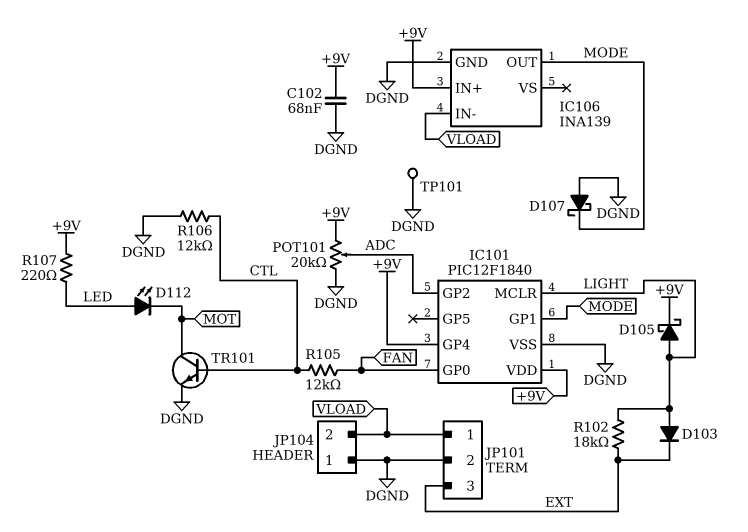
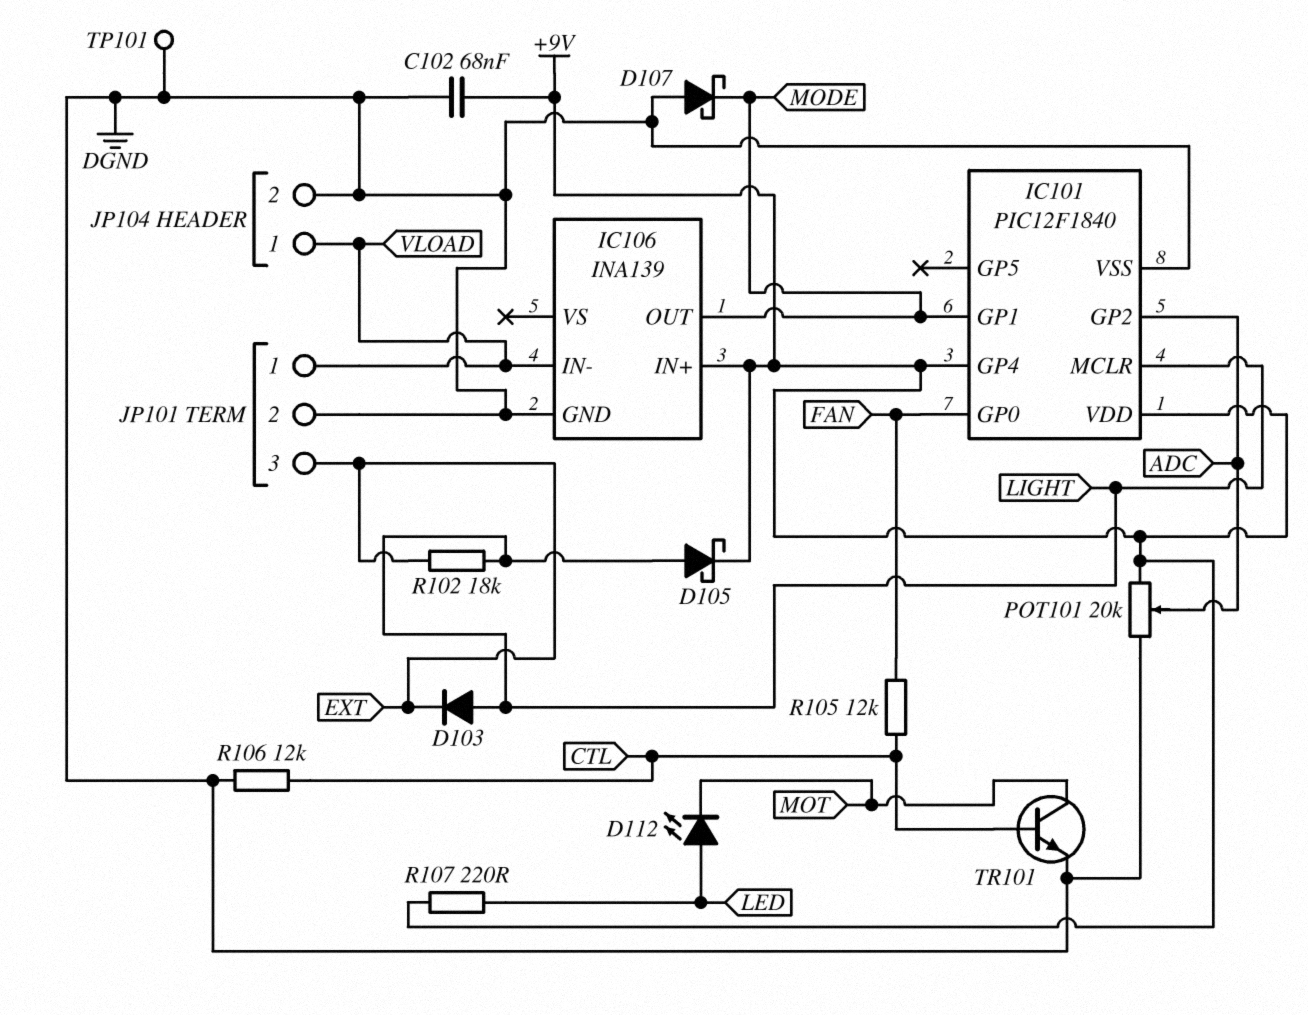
JP104 pin 1: DGND -> VLOAD
JP104 pin 2: VLOAD -> DGND

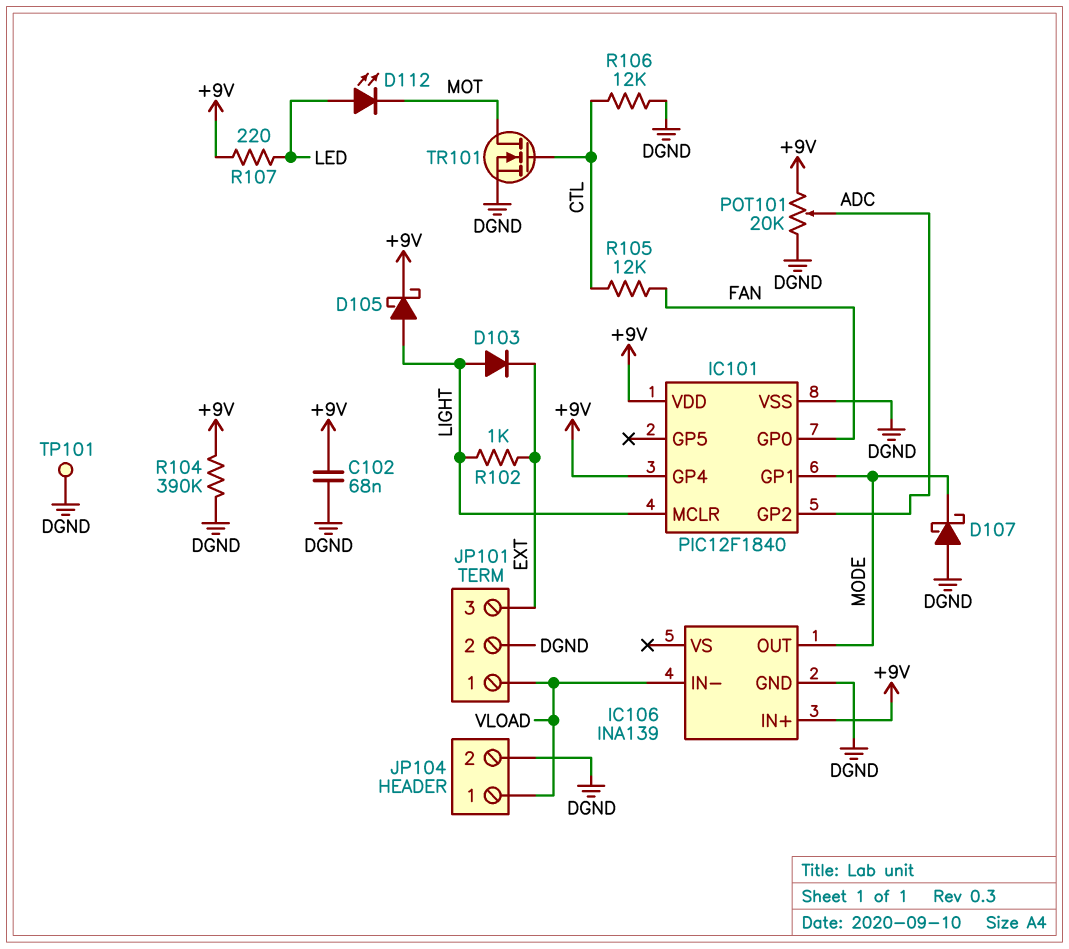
R102: 18k (EXT, LIGHT) -> 1k (EXT, LIGHT)
R104: none -> 390k (+9V, DGND)
TR101: NPN (B CTL, C MOT, E DGND) -> NMOS (G CTL, D MOT, S DGND)

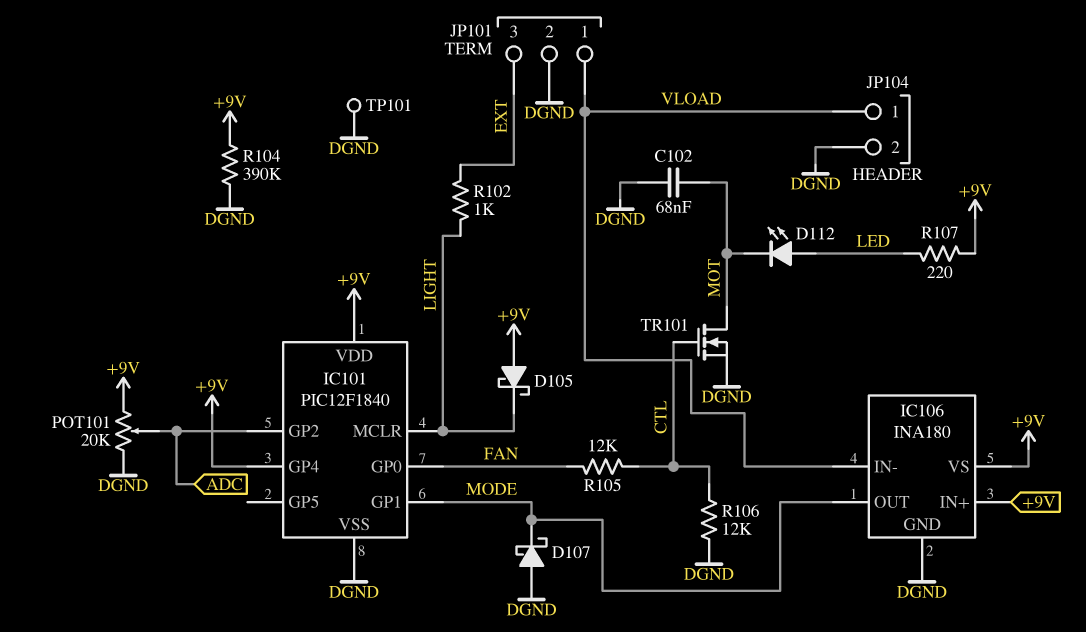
C102: 68nF (+9V, DGND) -> 68nF (DGND, MOT)
D103: diode (A LIGHT, K EXT) -> none
D105: schottky (A LIGHT, K +9V) -> schottky (A +9V, K LIGHT)
IC106: INA139 -> INA180
IC106 pin VS: none -> +9V

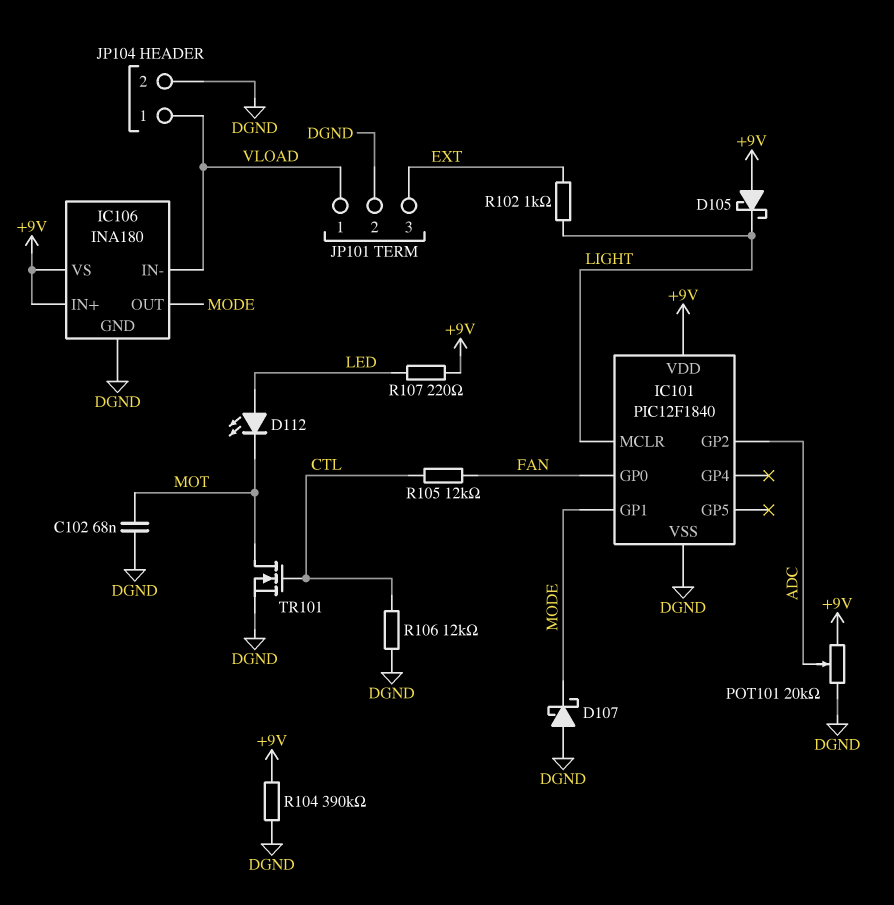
IC101 pin GP4: +9V -> none
TP101: test point (DGND) -> none

